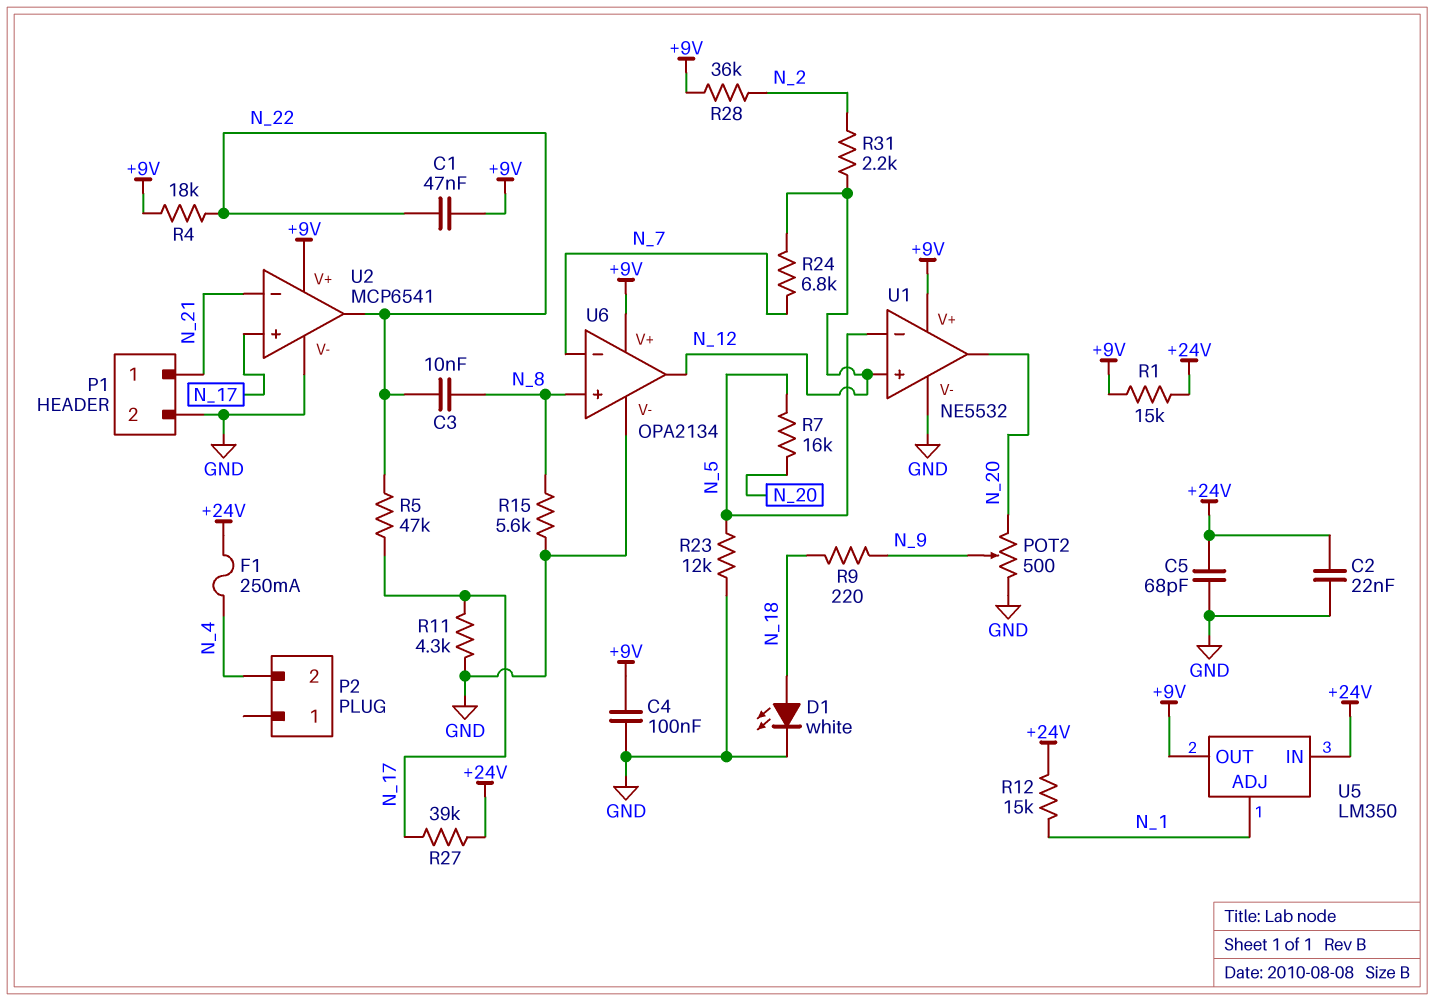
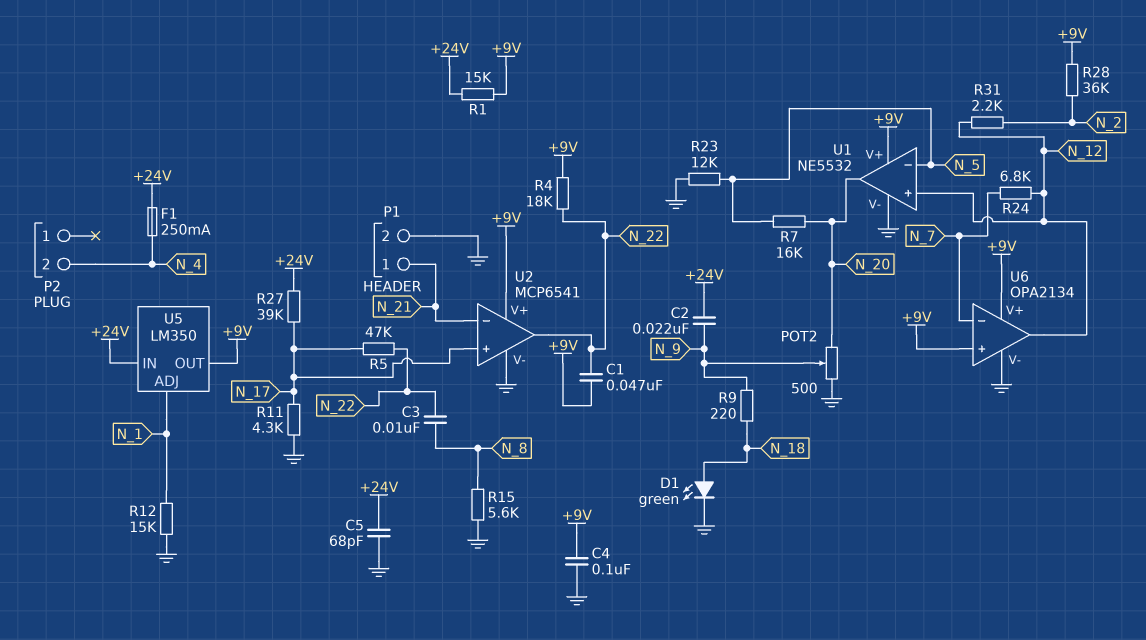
C2: 22nF (+24V, GND) -> 22nF (+24V, N_9)
D1: LED white (A N_18, K GND) -> LED green (A N_18, K GND)
R12: 15k (+24V, N_1) -> 15k (GND, N_1)
U6 pin in+: N_8 -> +9V

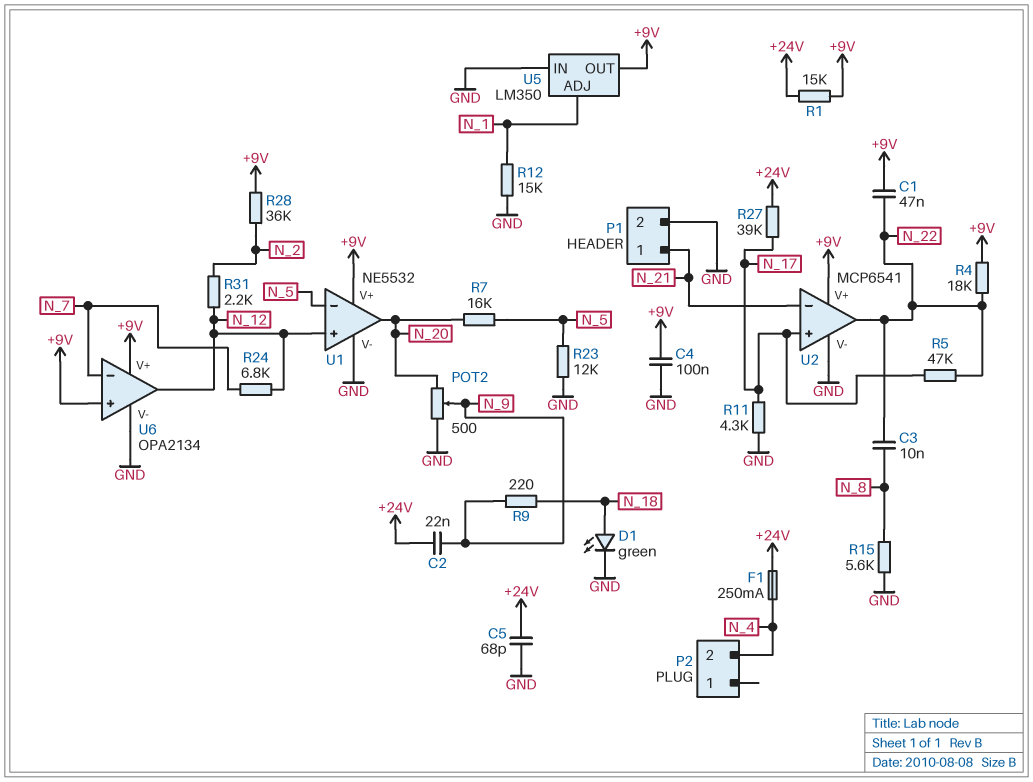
U5 pin IN: +24V -> GND

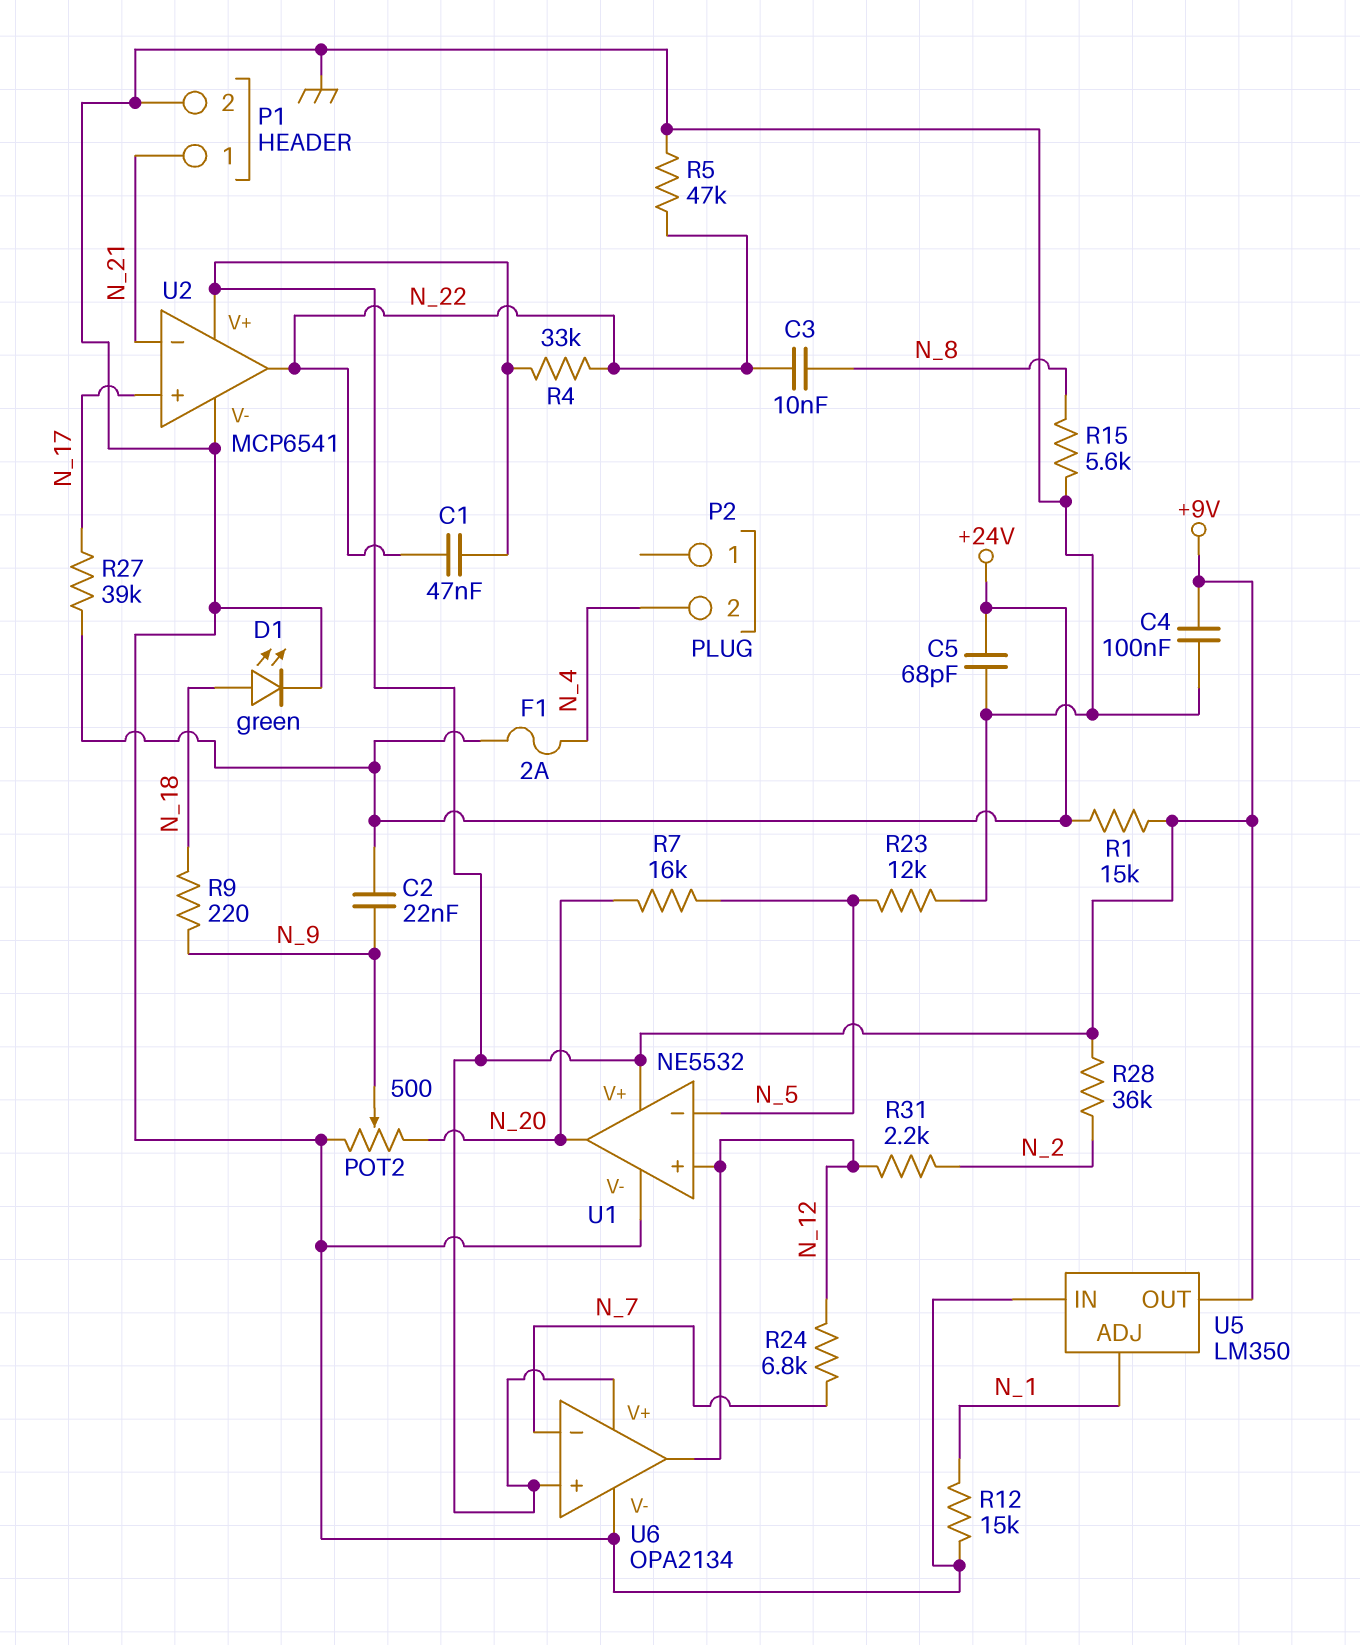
F1: 250mA (+24V, N_4) -> 2A (+24V, N_4)
R4: 18k (+9V, N_22) -> 33k (+9V, N_22)
R5: 47k (N_17, N_22) -> 47k (GND, N_22)
R11: 4.3k (GND, N_17) -> none

